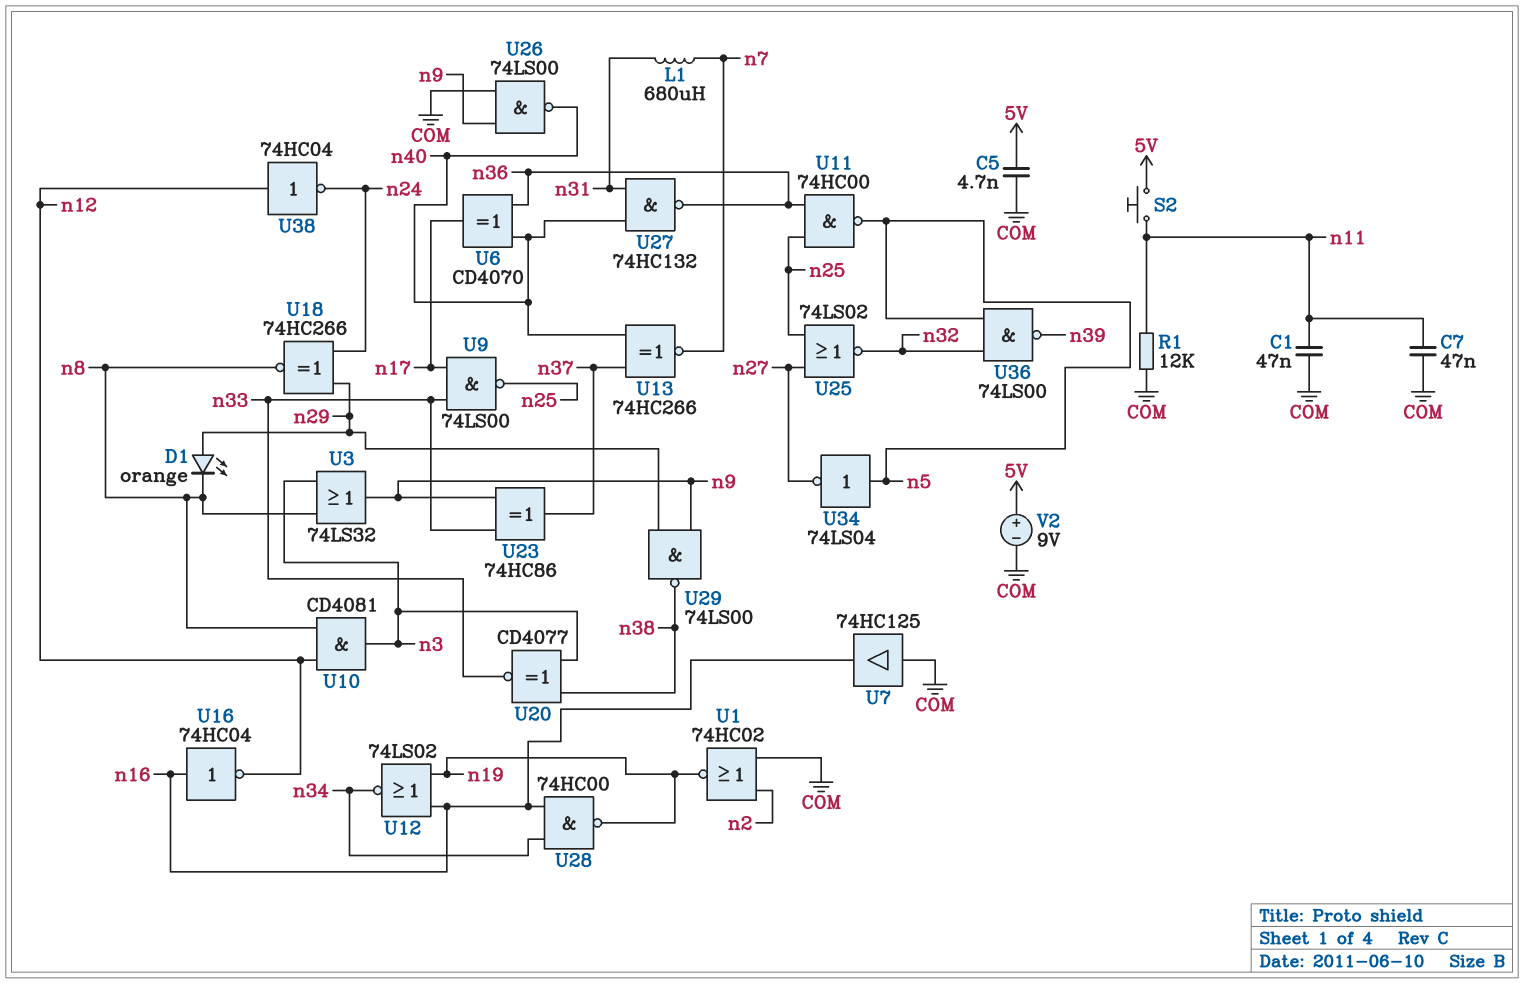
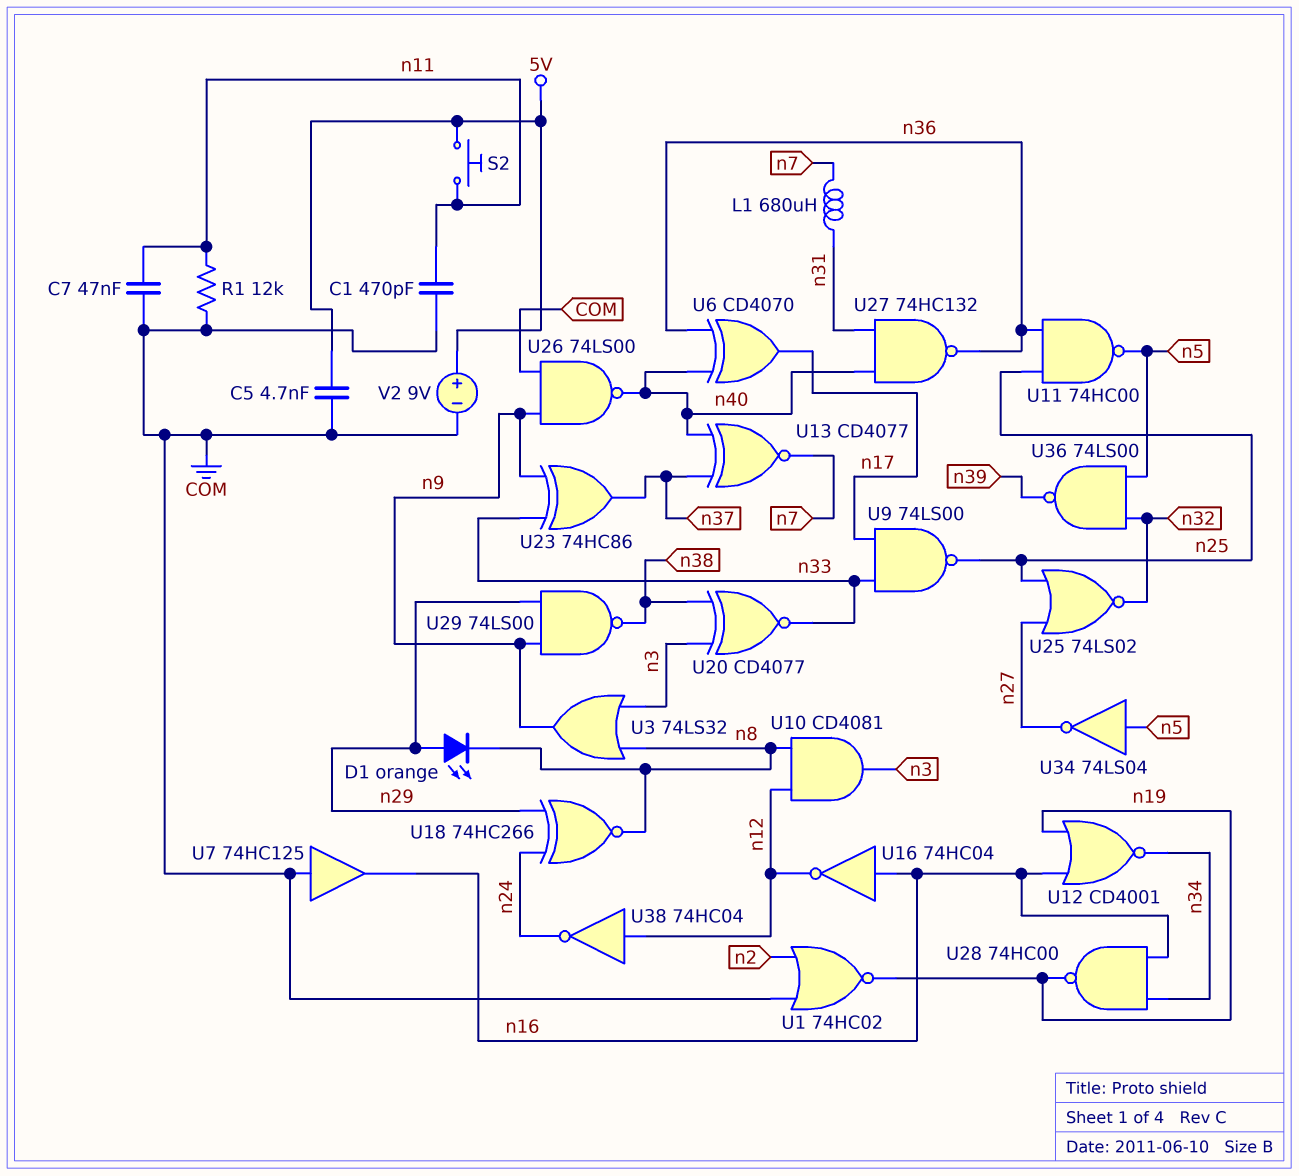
C1: 47nF (COM, n11) -> 470pF (COM, n11)
U12: NOR 74LS02 (in n16, in n19, out n34) -> NOR CD4001 (in n16, in n19, out n34)
U13: XNOR 74HC266 (in n37, in n40, out n7) -> XNOR CD4077 (in n37, in n40, out n7)

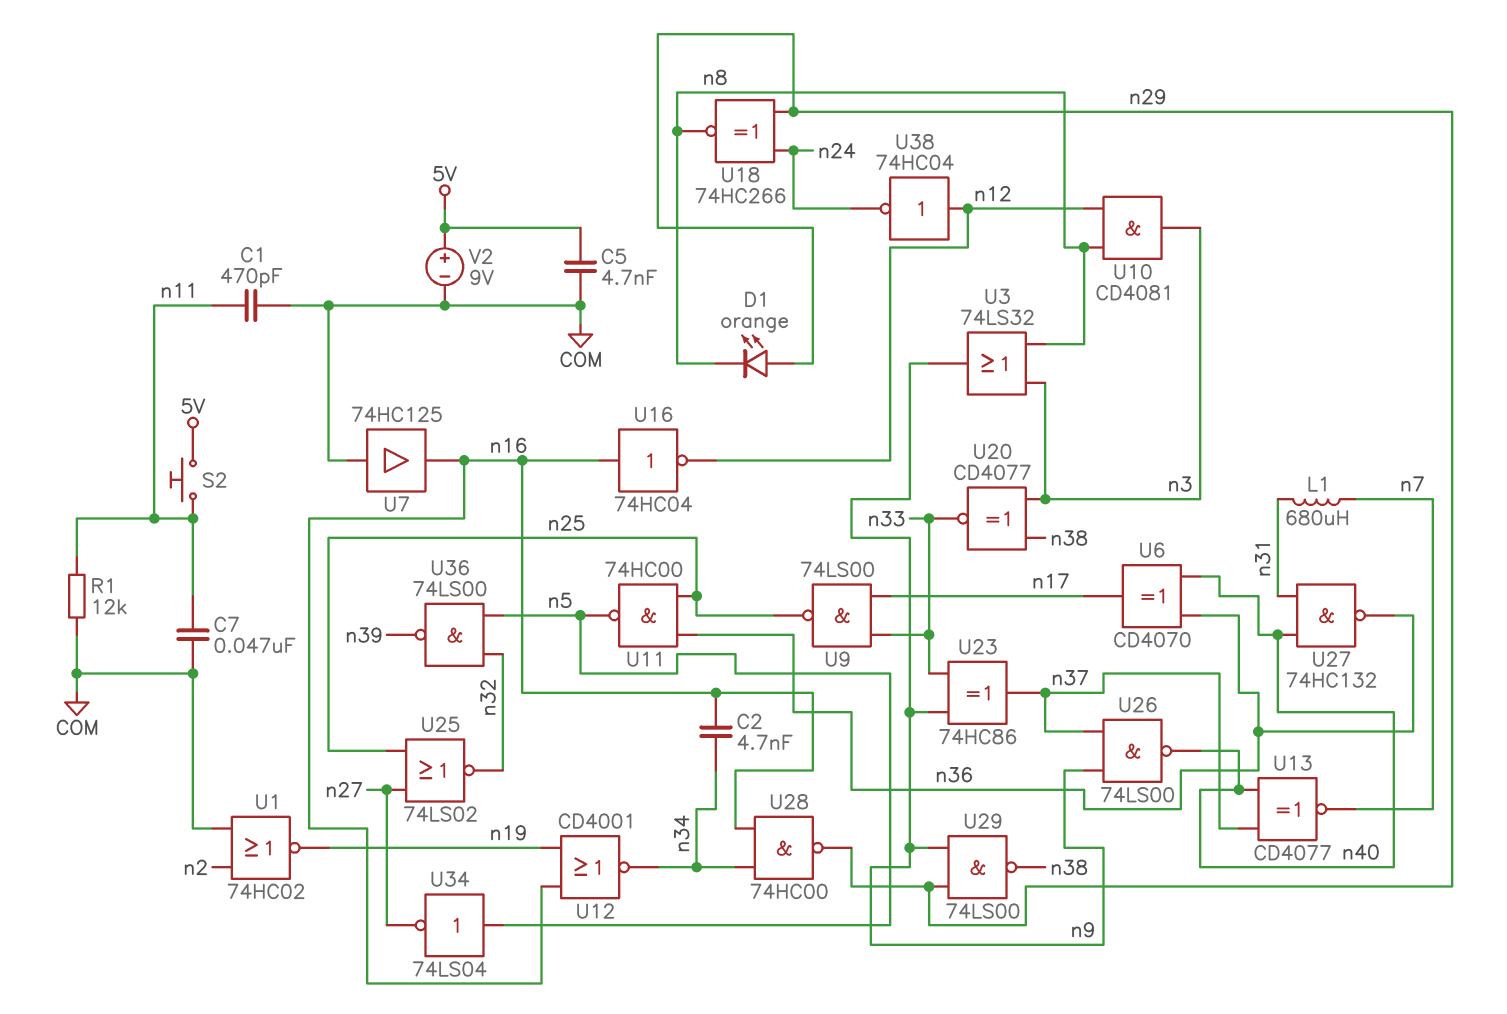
C2: none -> 4.7nF (n16, n34)
U26: NAND 74LS00 (in COM, in n9, out n40) -> NAND 74LS00 (in n9, in n37, out n40)
U28: NAND 74HC00 (in n16, in n34, out n19) -> NAND 74HC00 (in n16, in n34, out n29)

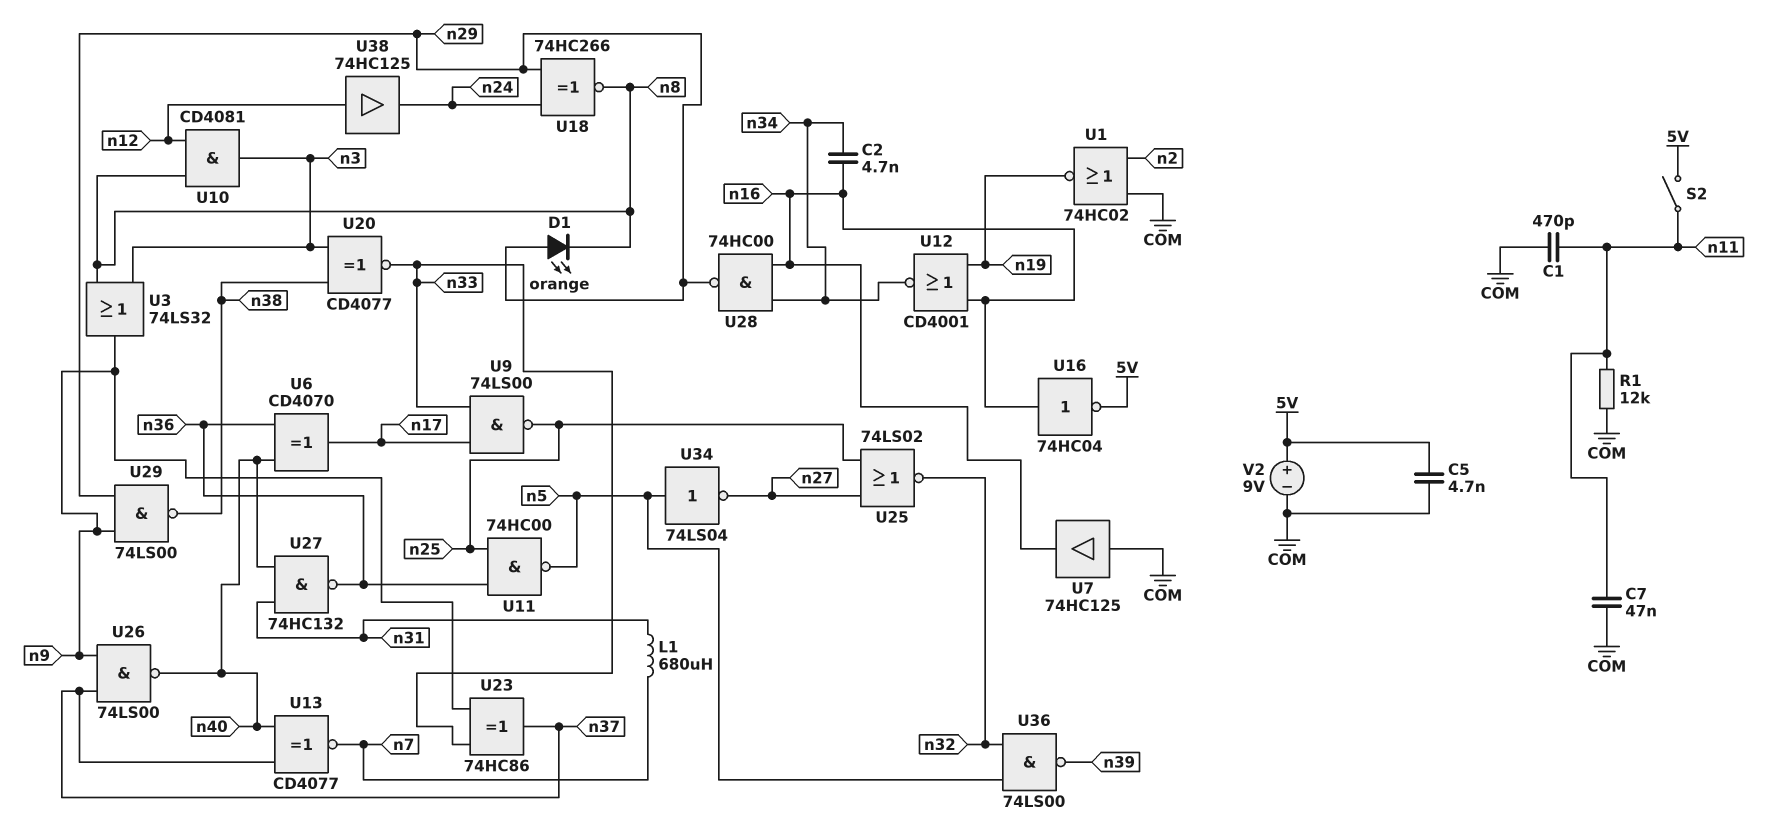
S2: button (5V, n11) -> switch (5V, n11)
U16: NOT 74HC04 (in n16, out n12) -> NOT 74HC04 (in n16, out 5V)
U38: NOT 74HC04 (in n12, out n24) -> buffer 74HC125 (in n12, out n24)

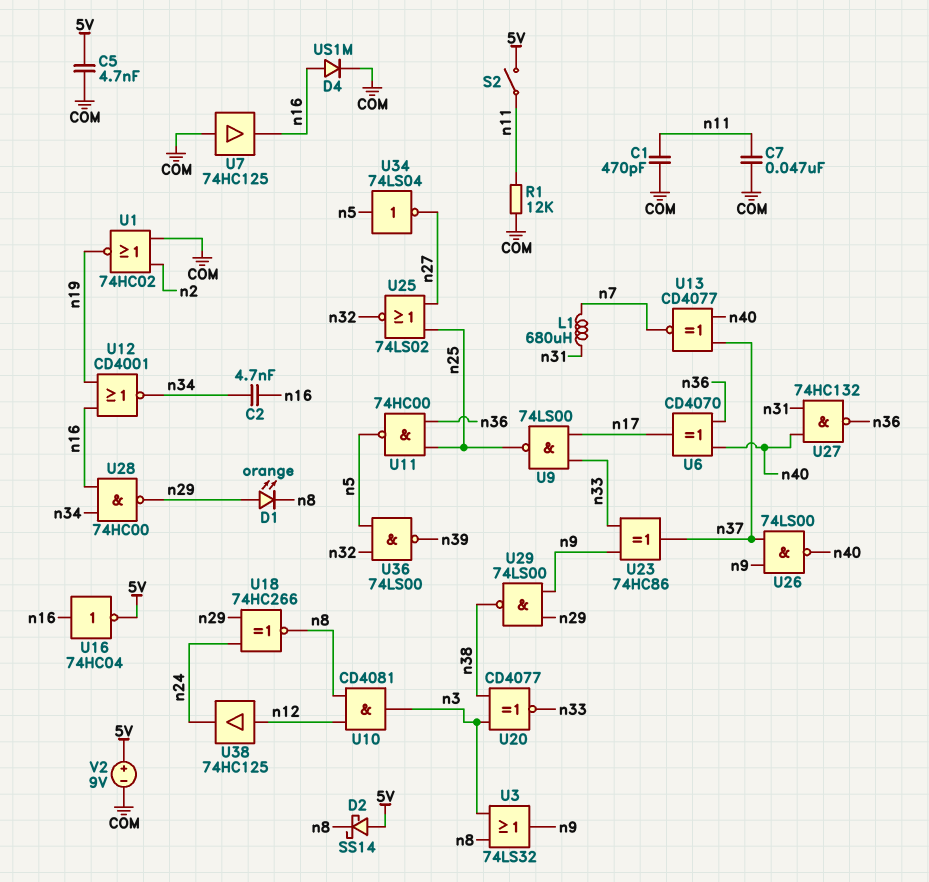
D2: none -> schottky SS14 (A 5V, K n8)
D4: none -> diode US1M (A n16, K COM)

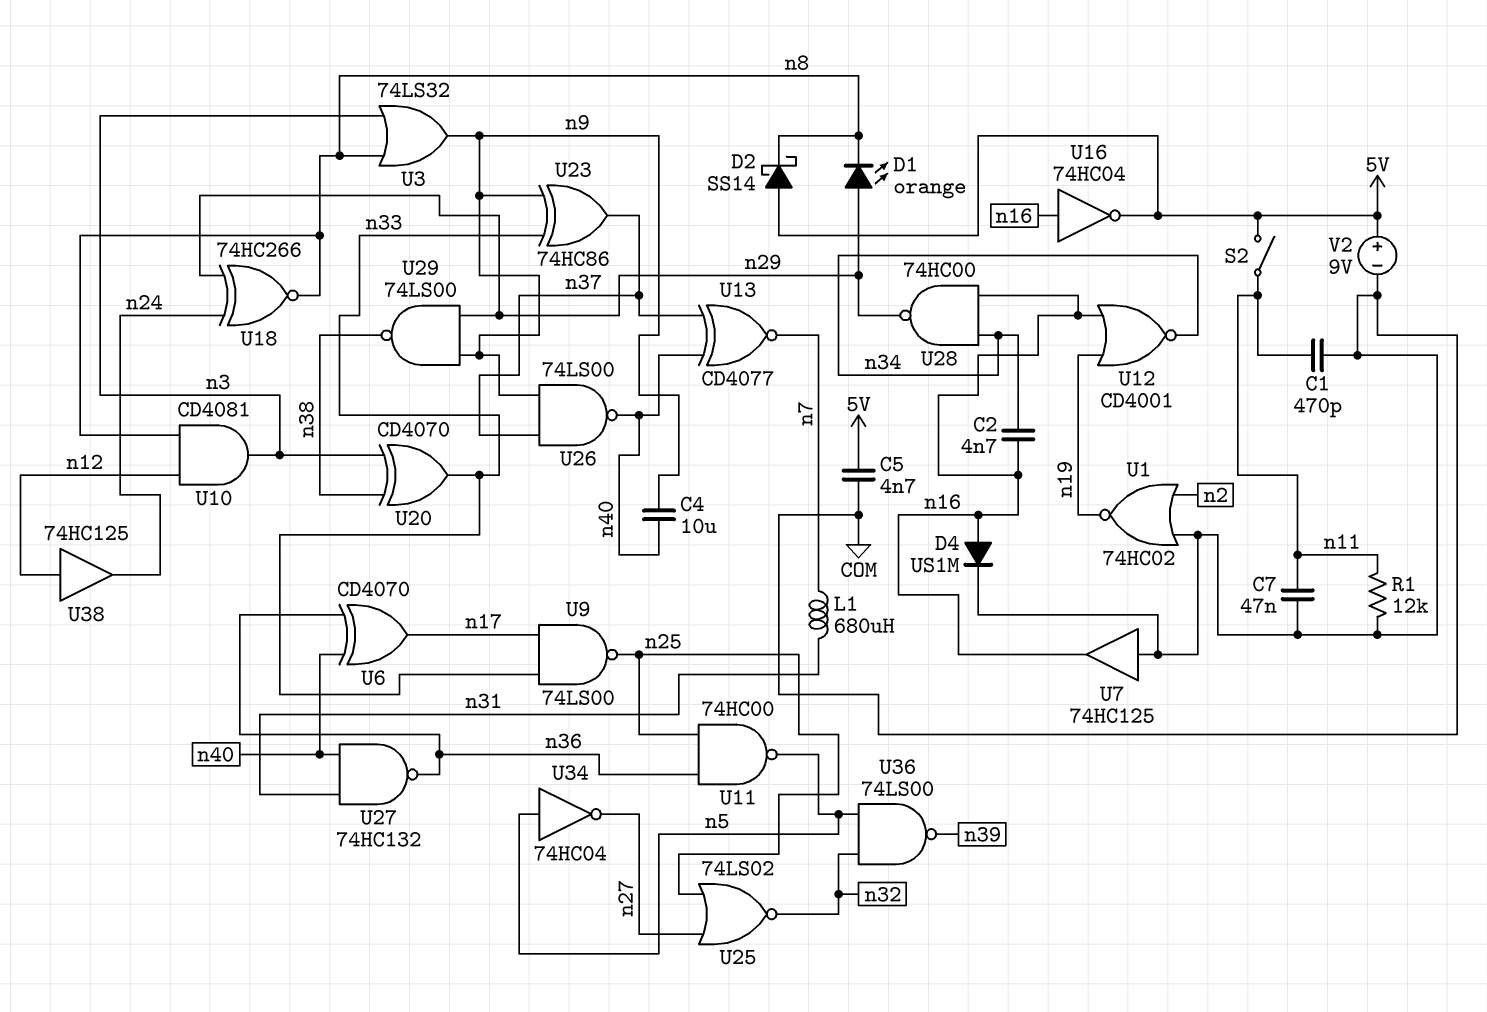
C4: none -> 10uF (n9, n40)
U20: XNOR CD4077 (in n3, in n38, out n33) -> XOR CD4070 (in n3, in n38, out n33)
U34: NOT 74LS04 (in n5, out n27) -> NOT 74HC04 (in n5, out n27)

